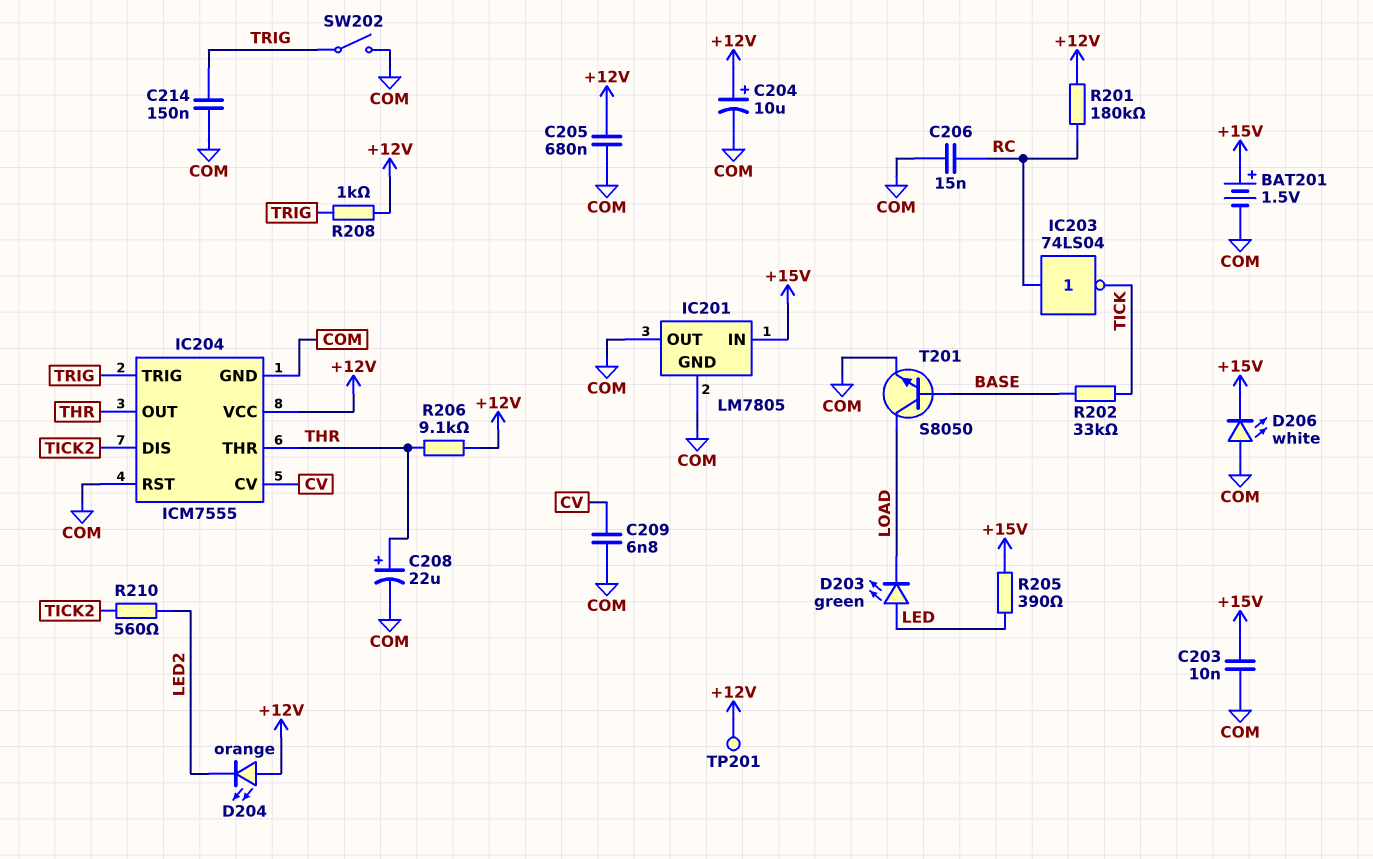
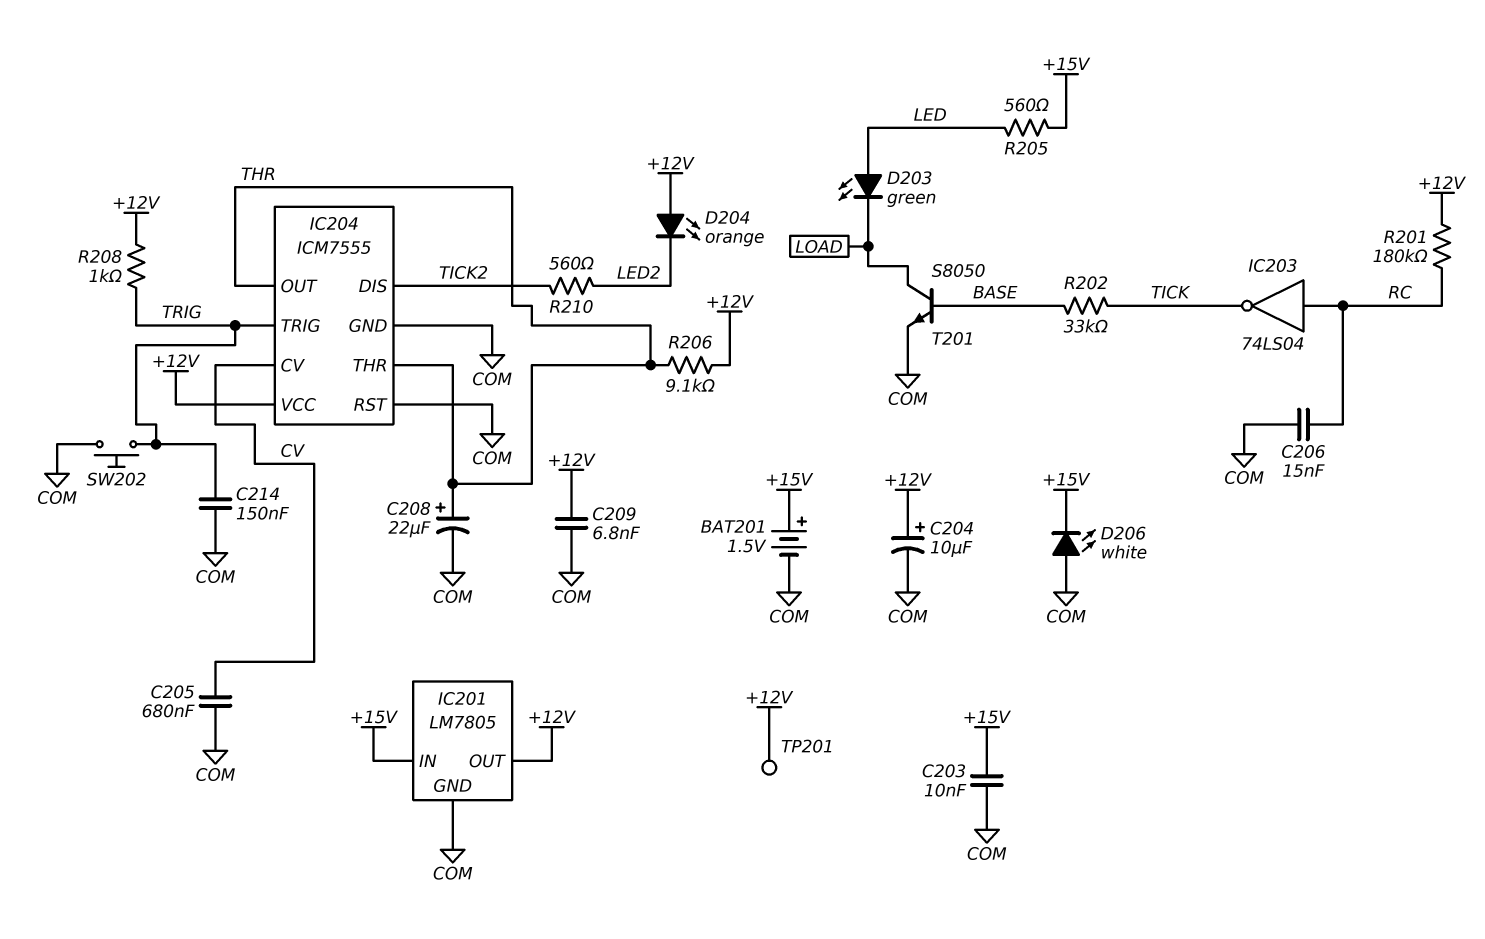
C205: 680nF (+12V, COM) -> 680nF (COM, CV)
C209: 6.8nF (COM, CV) -> 6.8nF (+12V, COM)
IC201 pin OUT: COM -> +12V
R205: 390 (+15V, LED) -> 560 (+15V, LED)
SW202: switch (COM, TRIG) -> button (COM, TRIG)

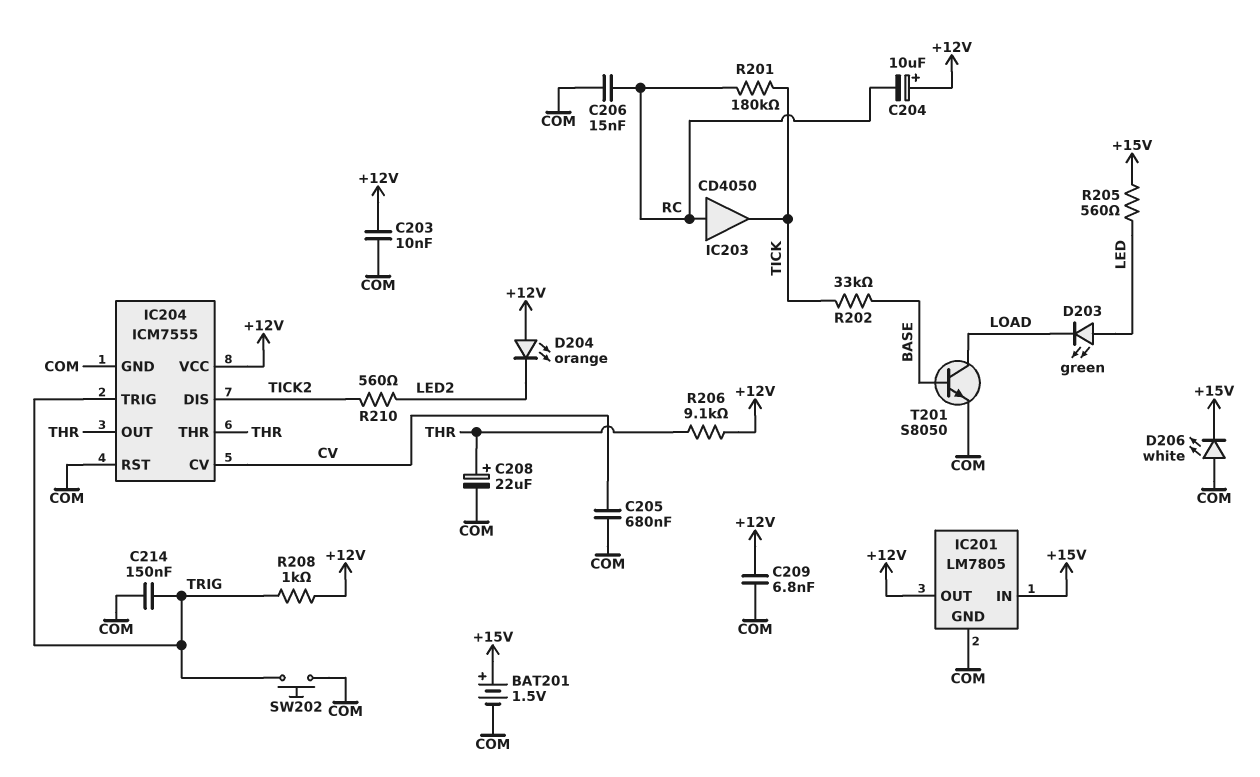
C203: 10nF (+15V, COM) -> 10nF (+12V, COM)
C204: 10uF (plus +12V, minus COM) -> 10uF (plus +12V, minus RC)
IC203: NOT 74LS04 (in RC, out TICK) -> buffer CD4050 (in RC, out TICK)
R201: 180k (+12V, RC) -> 180k (RC, TICK)
TP201: test point (+12V) -> none

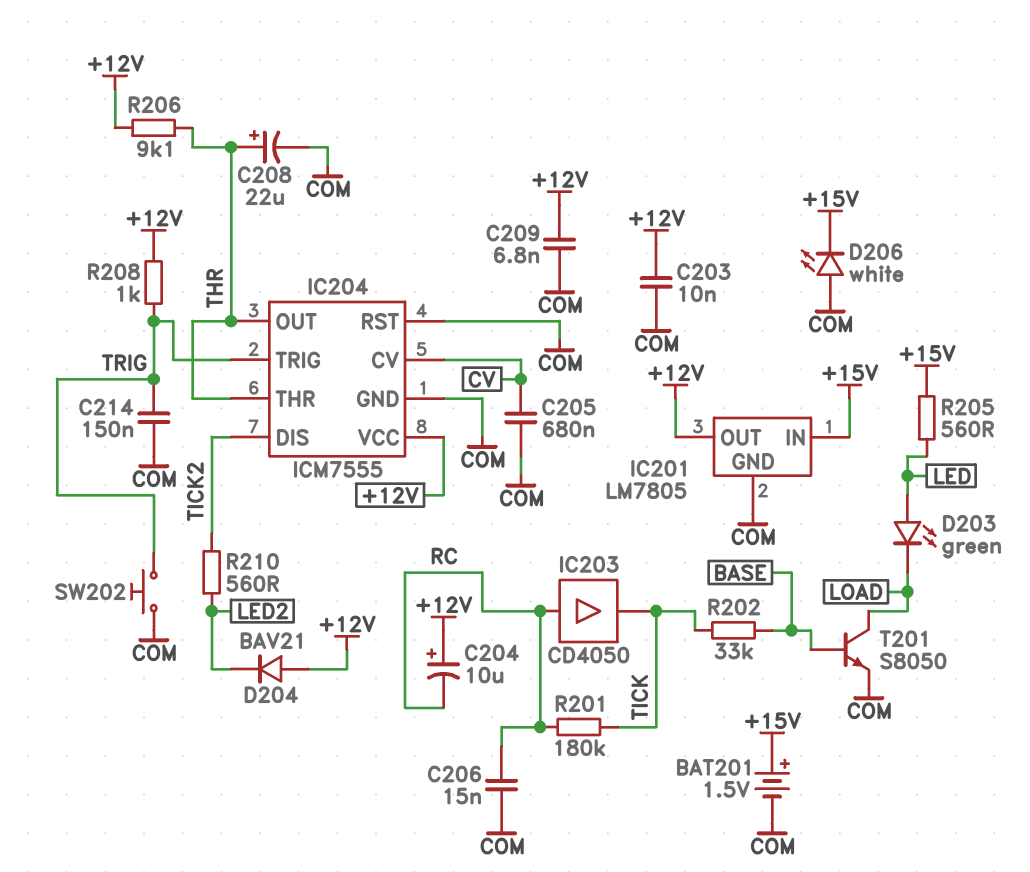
D204: LED orange (A +12V, K LED2) -> diode BAV21 (A +12V, K LED2)

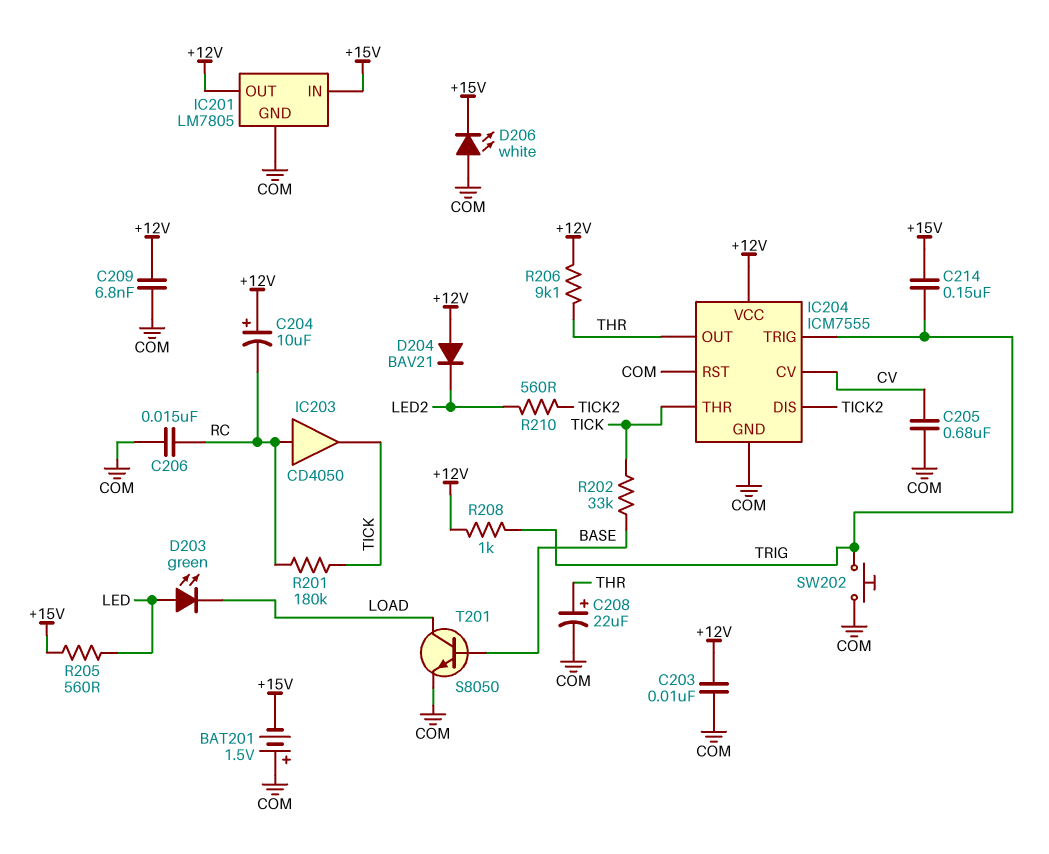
BAT201: 1.5V (plus +15V, minus COM) -> 1.5V (plus COM, minus +15V)
C214: 150nF (COM, TRIG) -> 150nF (+15V, TRIG)
IC204 pin THR: THR -> TICK

